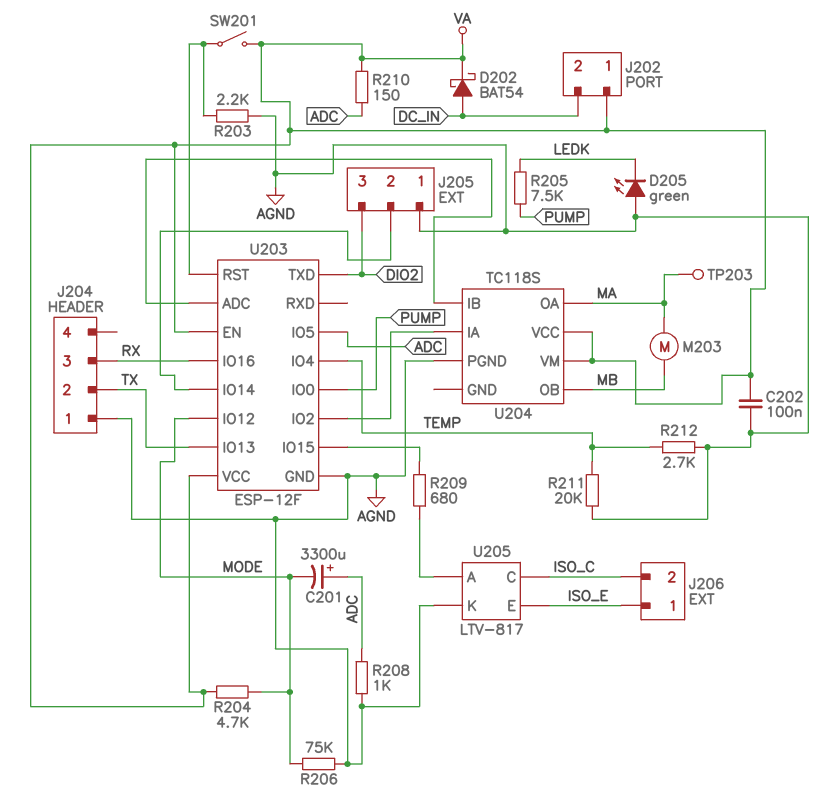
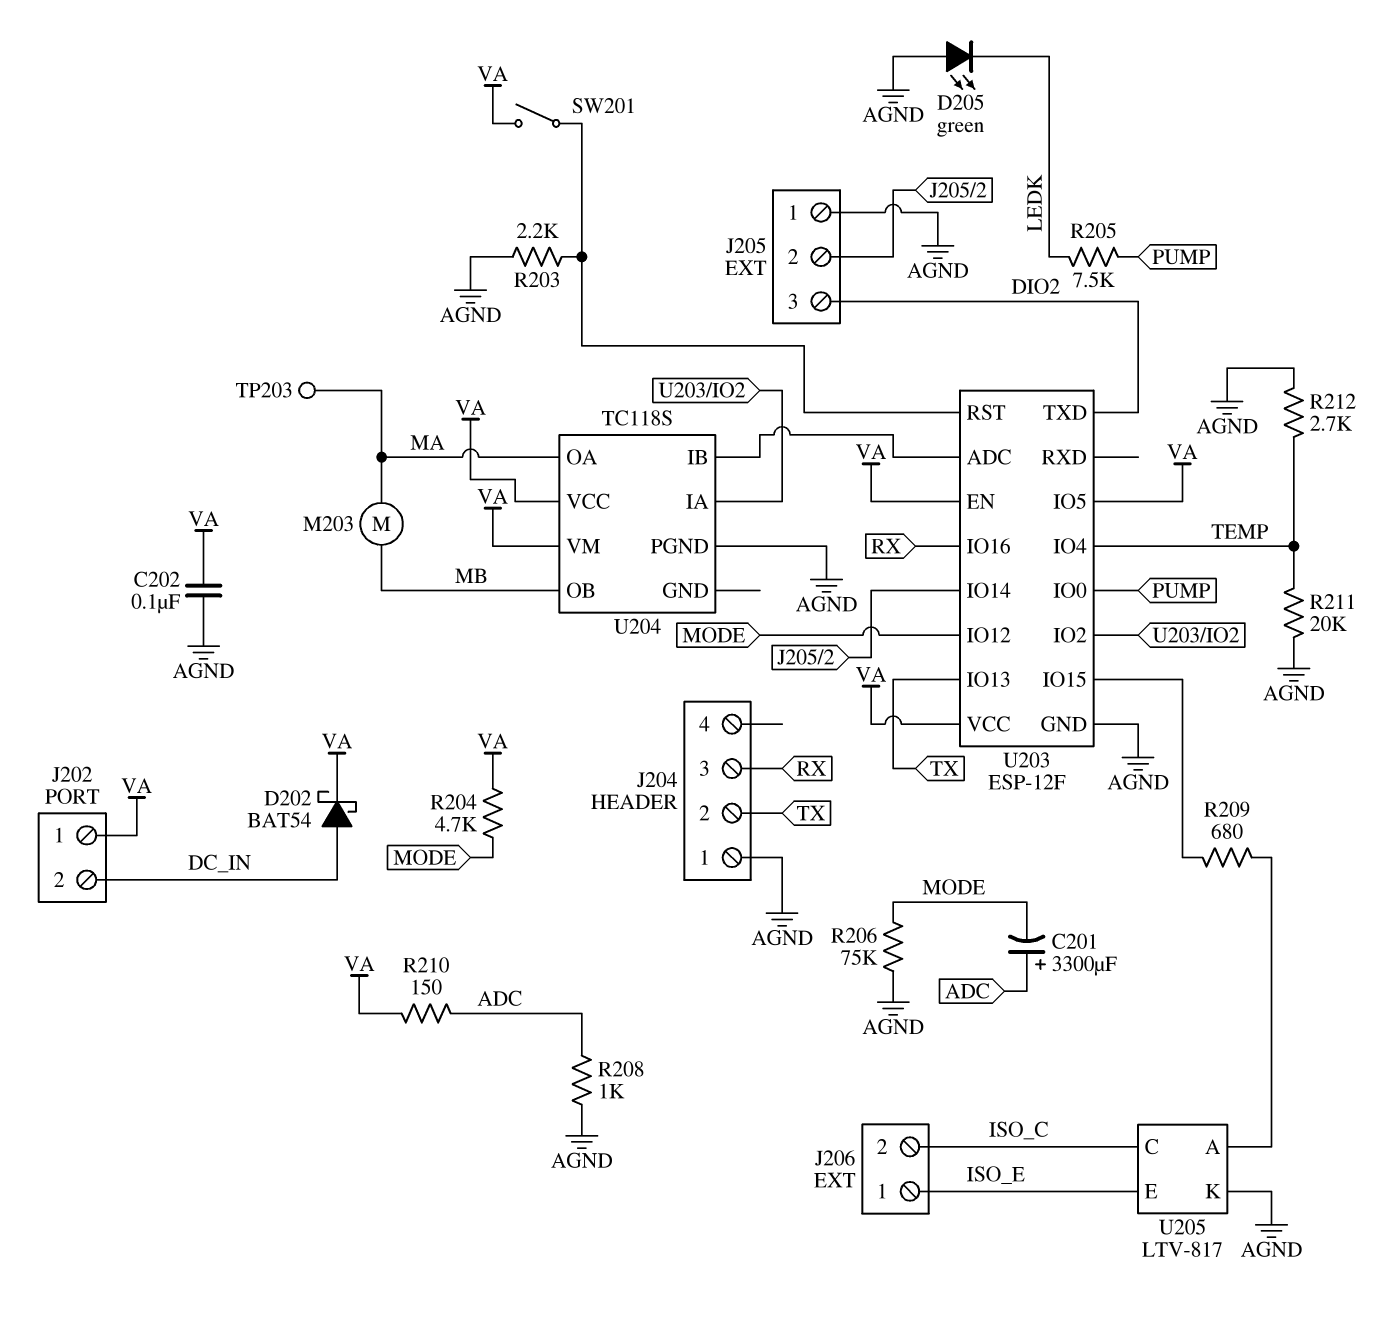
U203 pin IO5: ADC -> VA

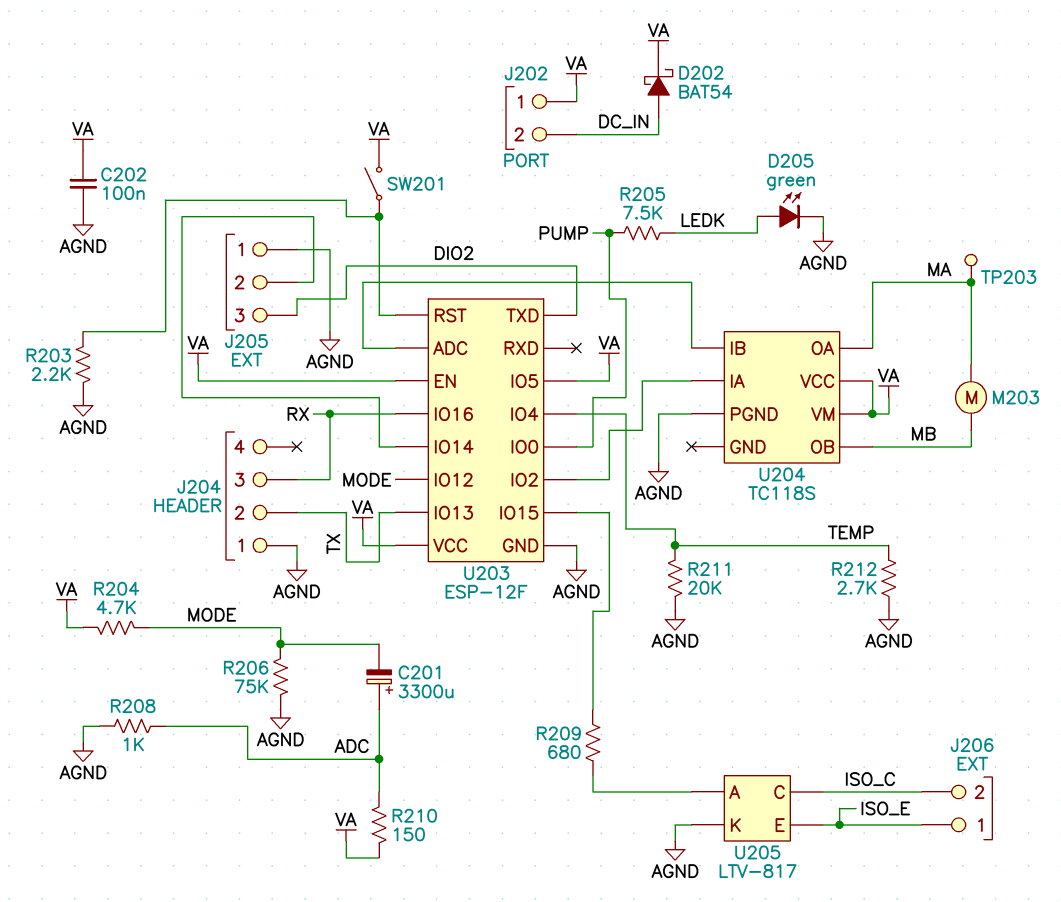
D205: LED green (A AGND, K LEDK) -> LED green (A LEDK, K AGND)

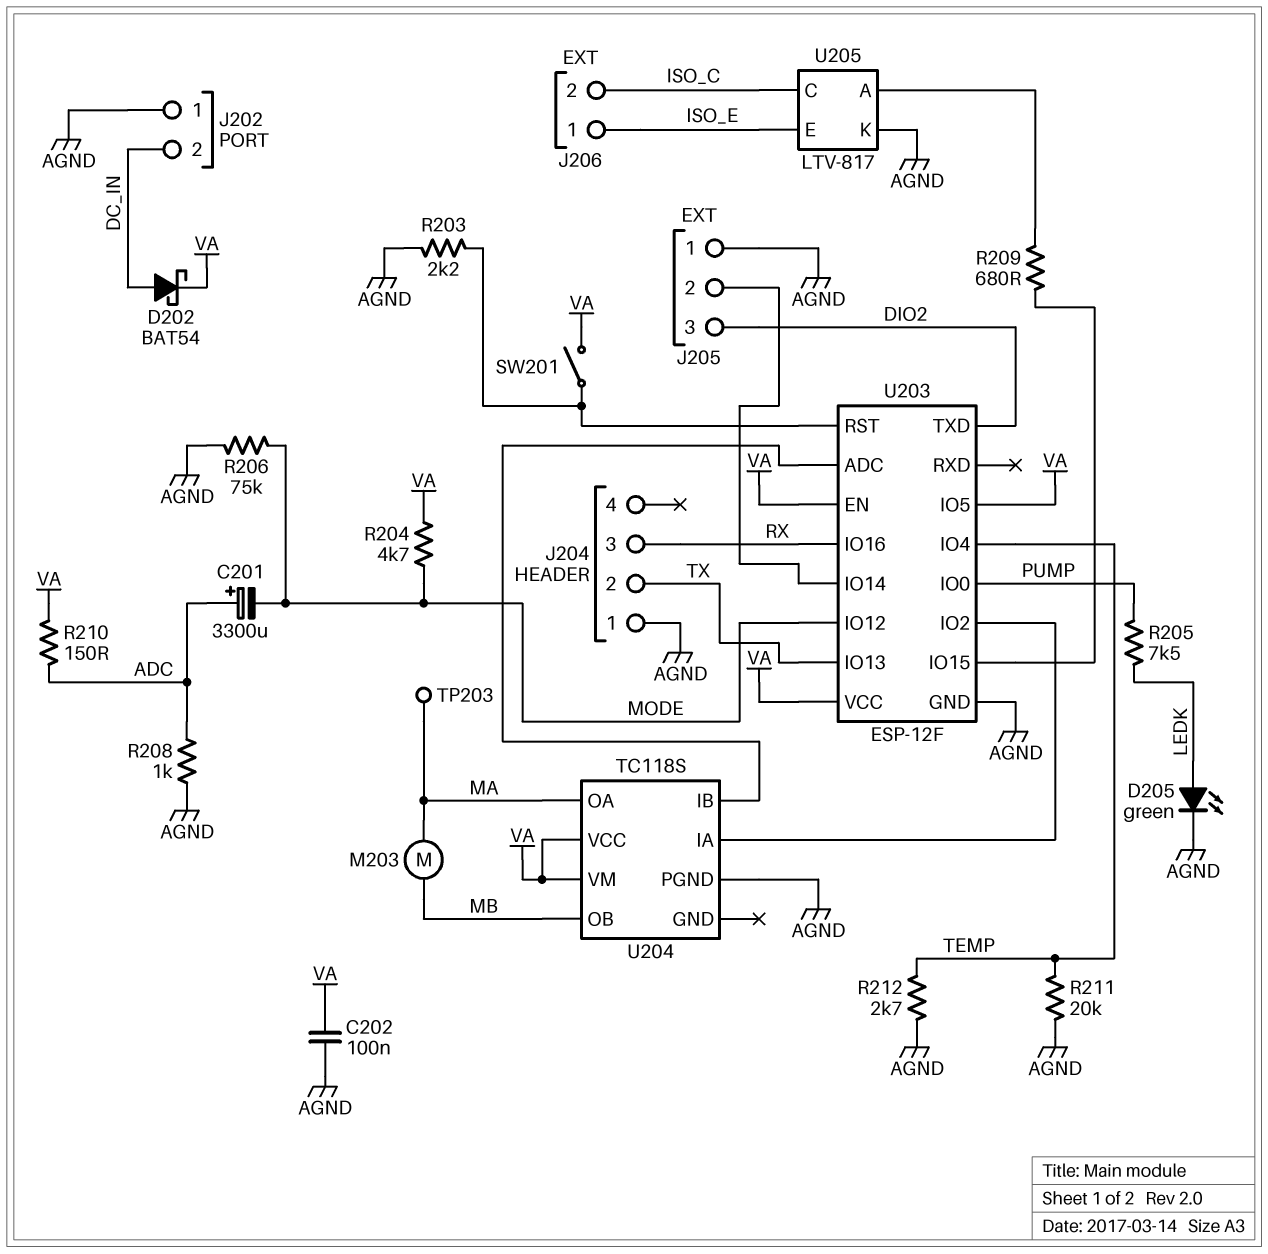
J202 pin 1: VA -> AGND

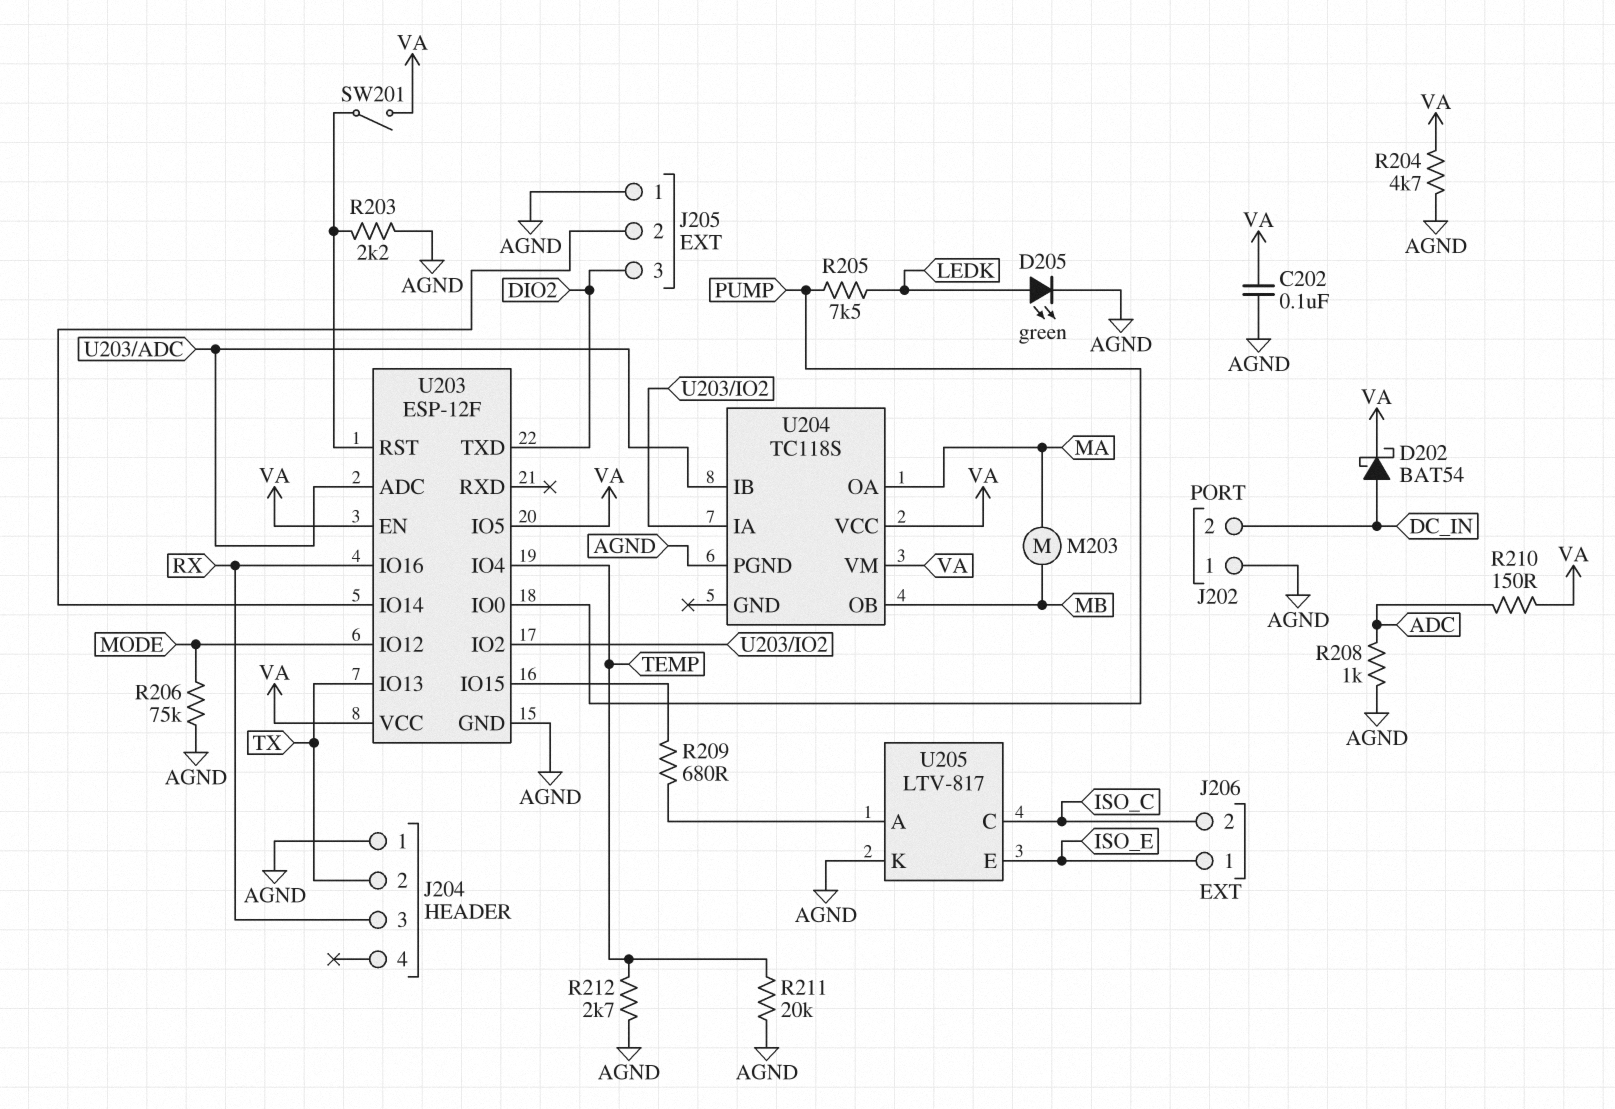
C201: 3300uF (plus ADC, minus MODE) -> none
R204: 4.7k (MODE, VA) -> 4.7k (AGND, VA)
TP203: test point (MA) -> none

